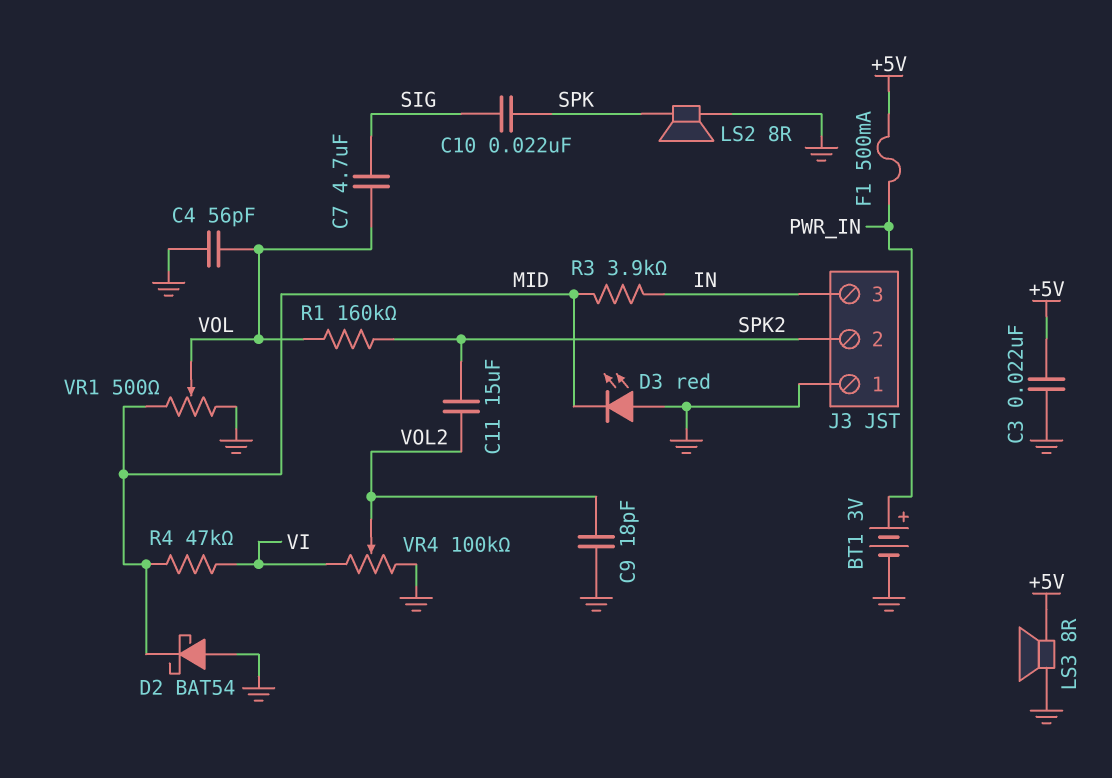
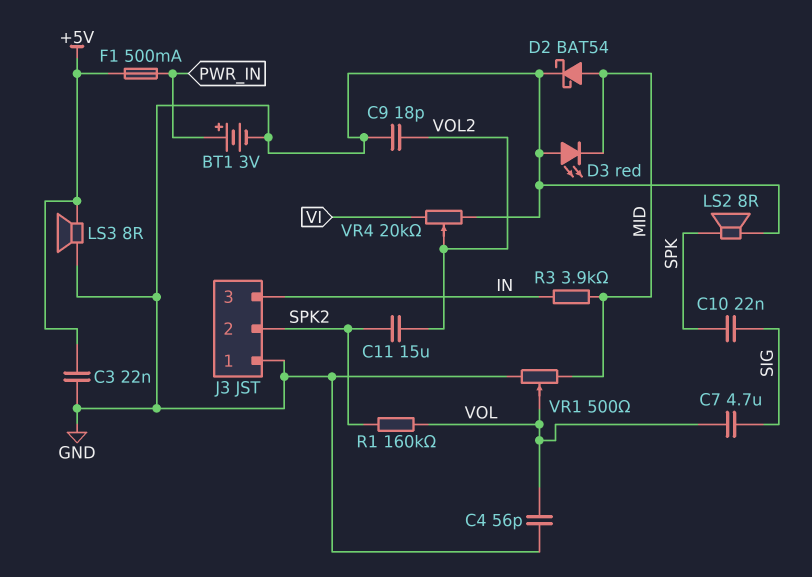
D2: schottky BAT54 (A GND, K MID) -> schottky BAT54 (A MID, K GND)
R4: 47k (MID, VI) -> none
VR4: 100k (GND, VI, wiper VOL2) -> 20k (GND, VI, wiper VOL2)

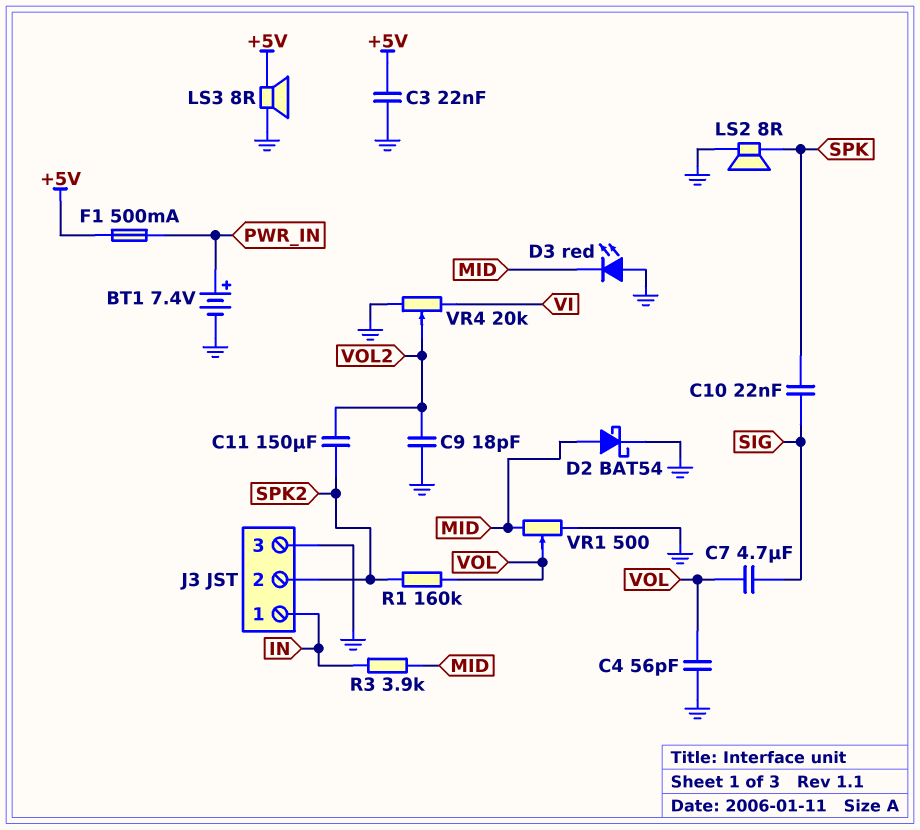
BT1: 3V (plus PWR_IN, minus GND) -> 7.4V (plus PWR_IN, minus GND)
C11: 15uF (SPK2, VOL2) -> 150uF (SPK2, VOL2)
J3 pin 1: GND -> IN
J3 pin 3: IN -> GND

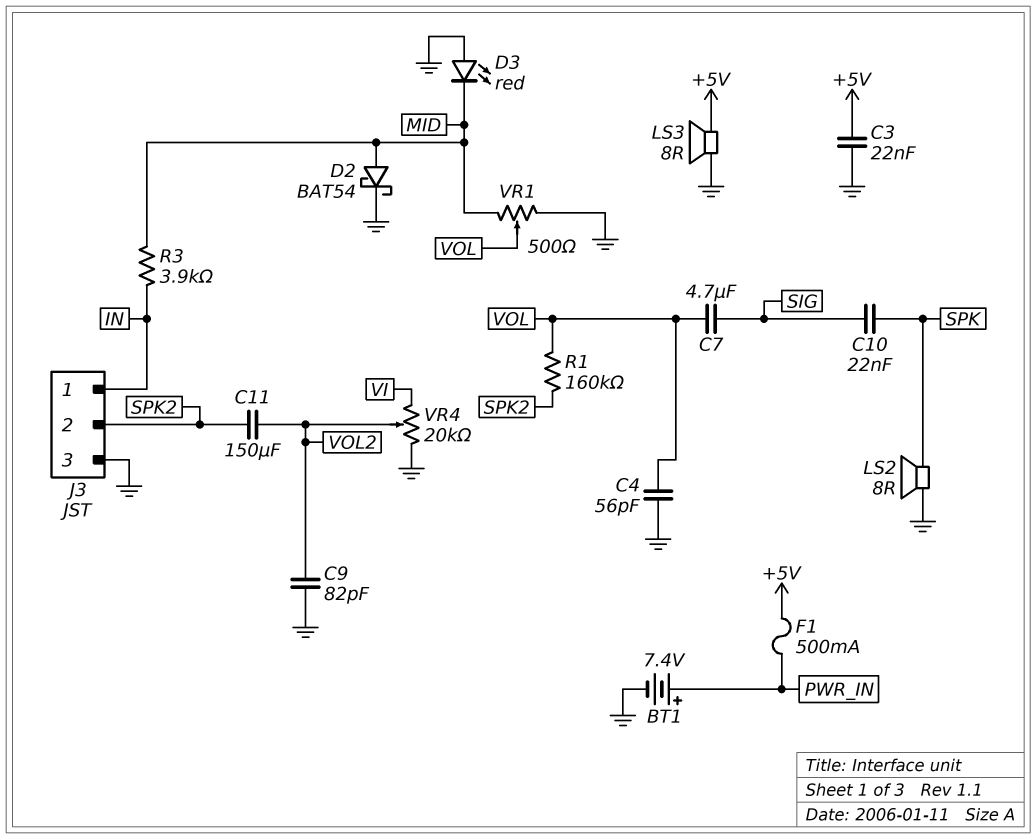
C9: 18pF (GND, VOL2) -> 82pF (GND, VOL2)

